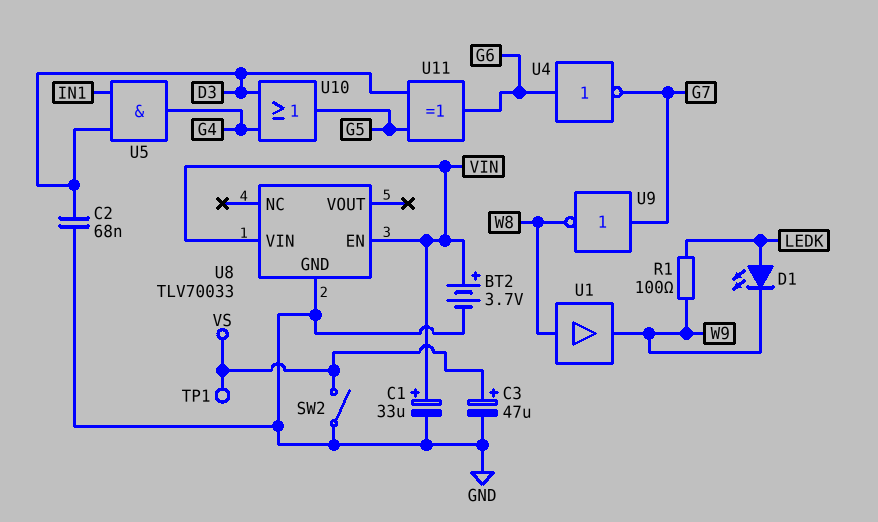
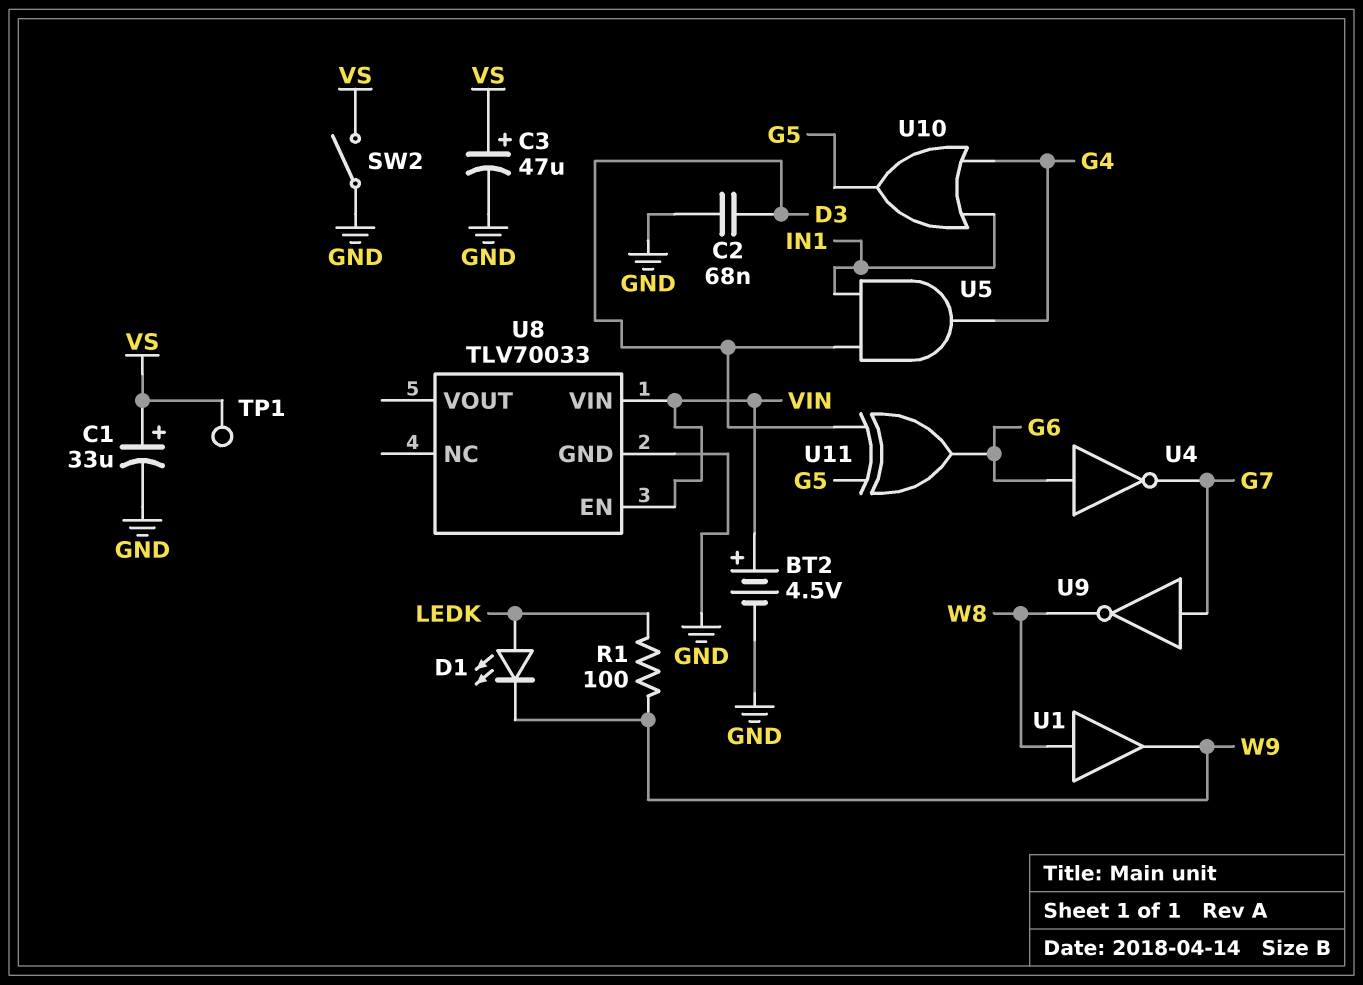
BT2: 3.7V (plus VIN, minus GND) -> 4.5V (plus VIN, minus GND)
C1: 33uF (plus VIN, minus GND) -> 33uF (plus VS, minus GND)
U10: OR (in D3, in G4, out G5) -> OR (in G4, in IN1, out G5)

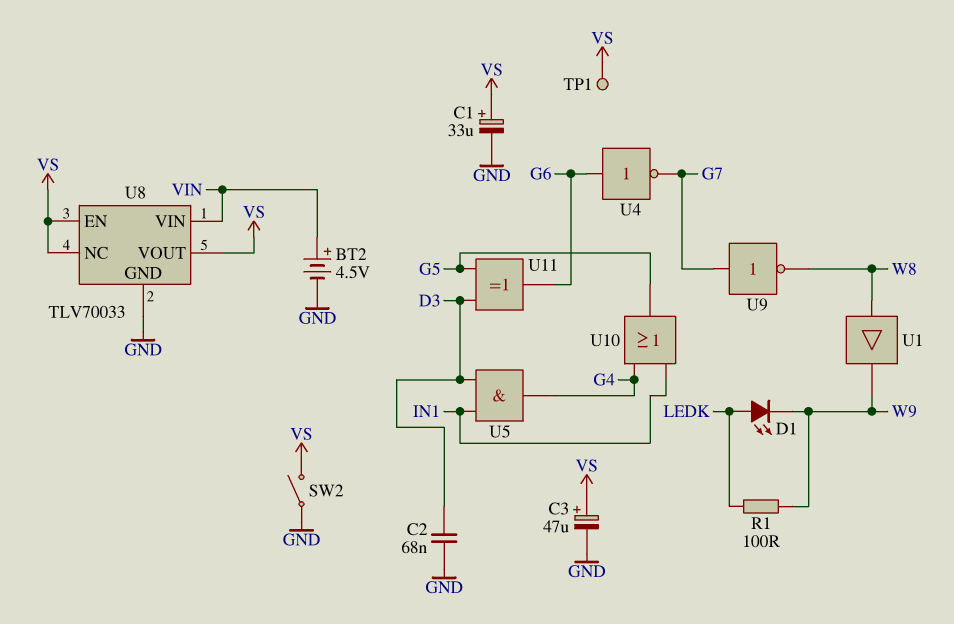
U8 pin EN: VIN -> VS
U8 pin NC: none -> VS
U8 pin VOUT: none -> VS

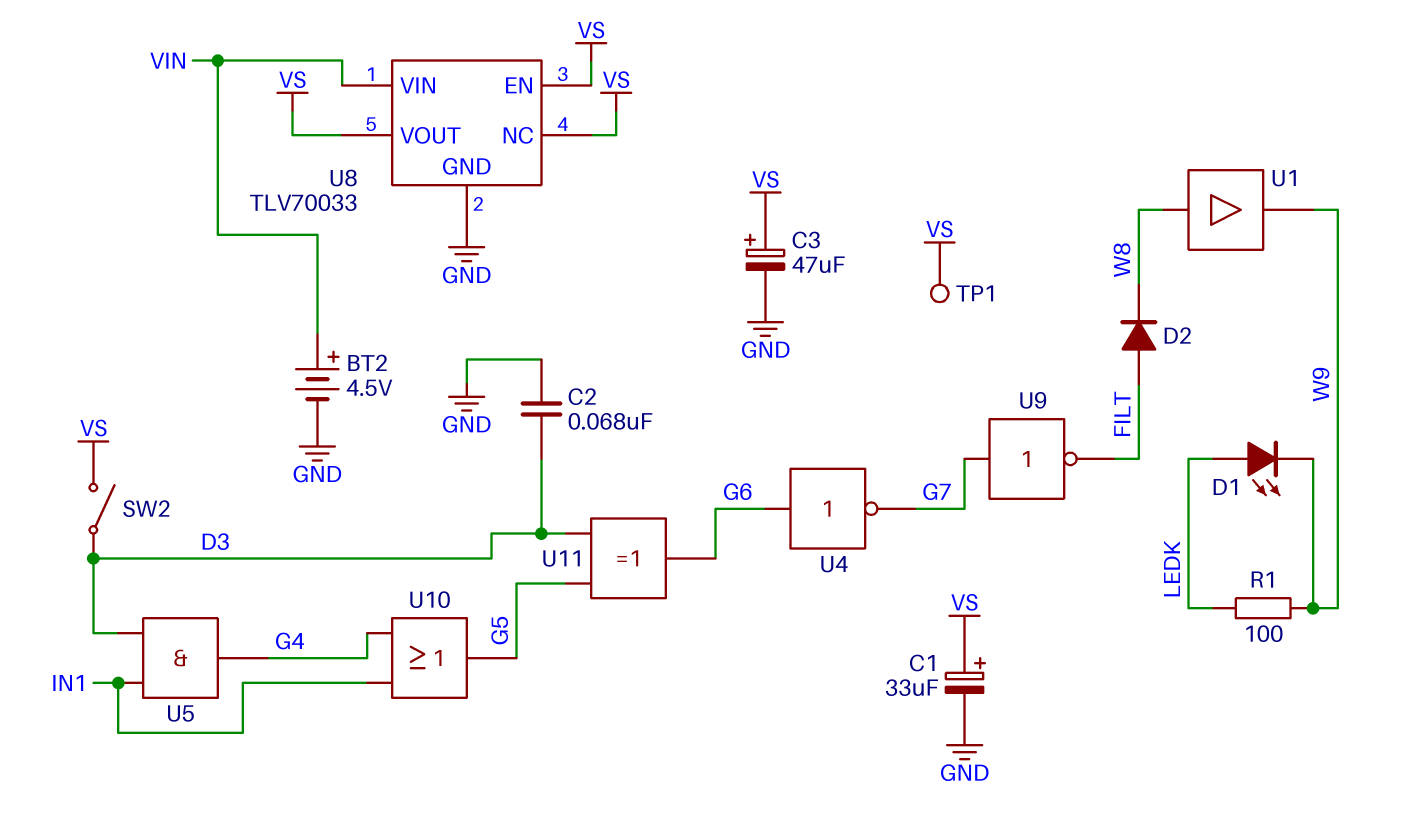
D2: none -> diode (A FILT, K W8)
SW2: switch (GND, VS) -> switch (D3, VS)
U9: NOT (in G7, out W8) -> NOT (in G7, out FILT)

